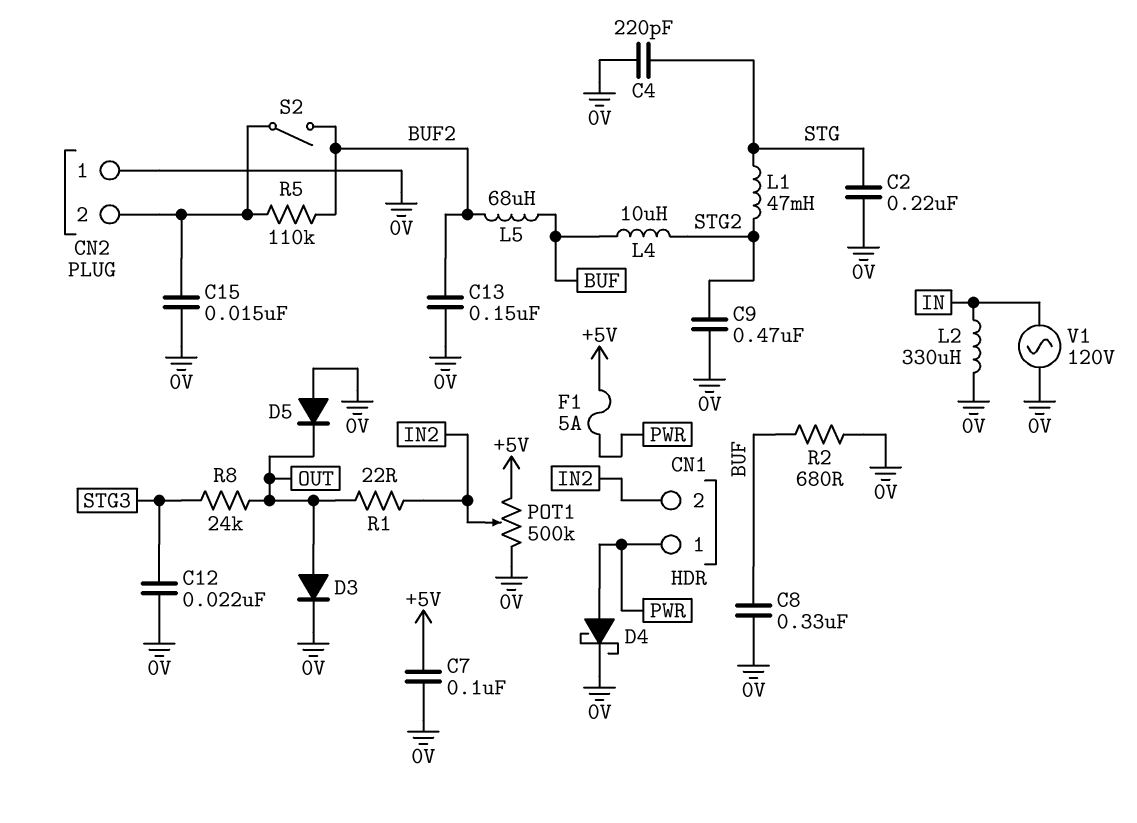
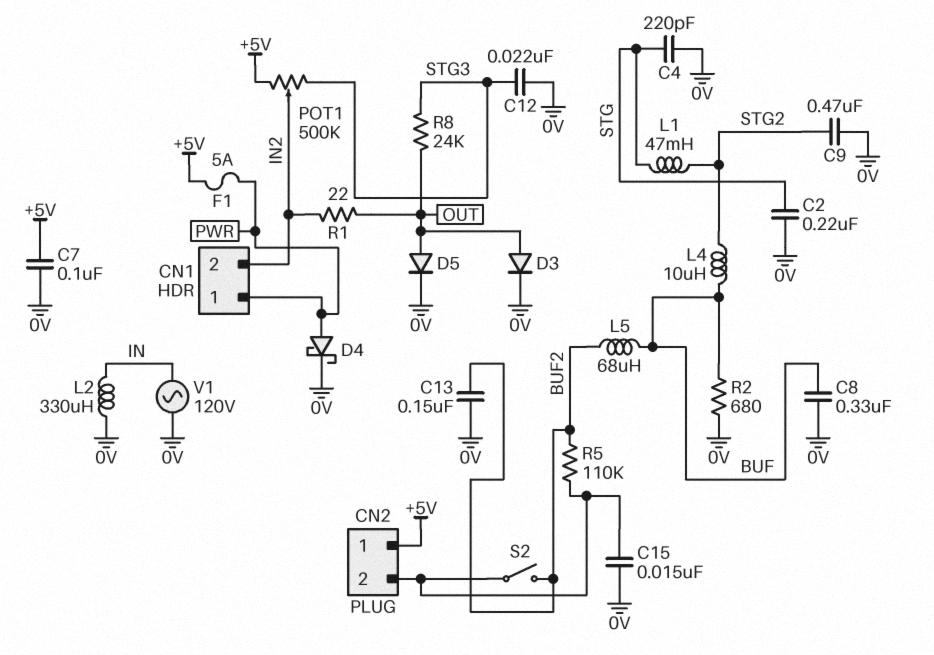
CN2 pin 1: 0V -> +5V
D5: diode (A 0V, K OUT) -> diode (A OUT, K 0V)
POT1: 500k (+5V, 0V, wiper IN2) -> 500k (+5V, STG3, wiper IN2)

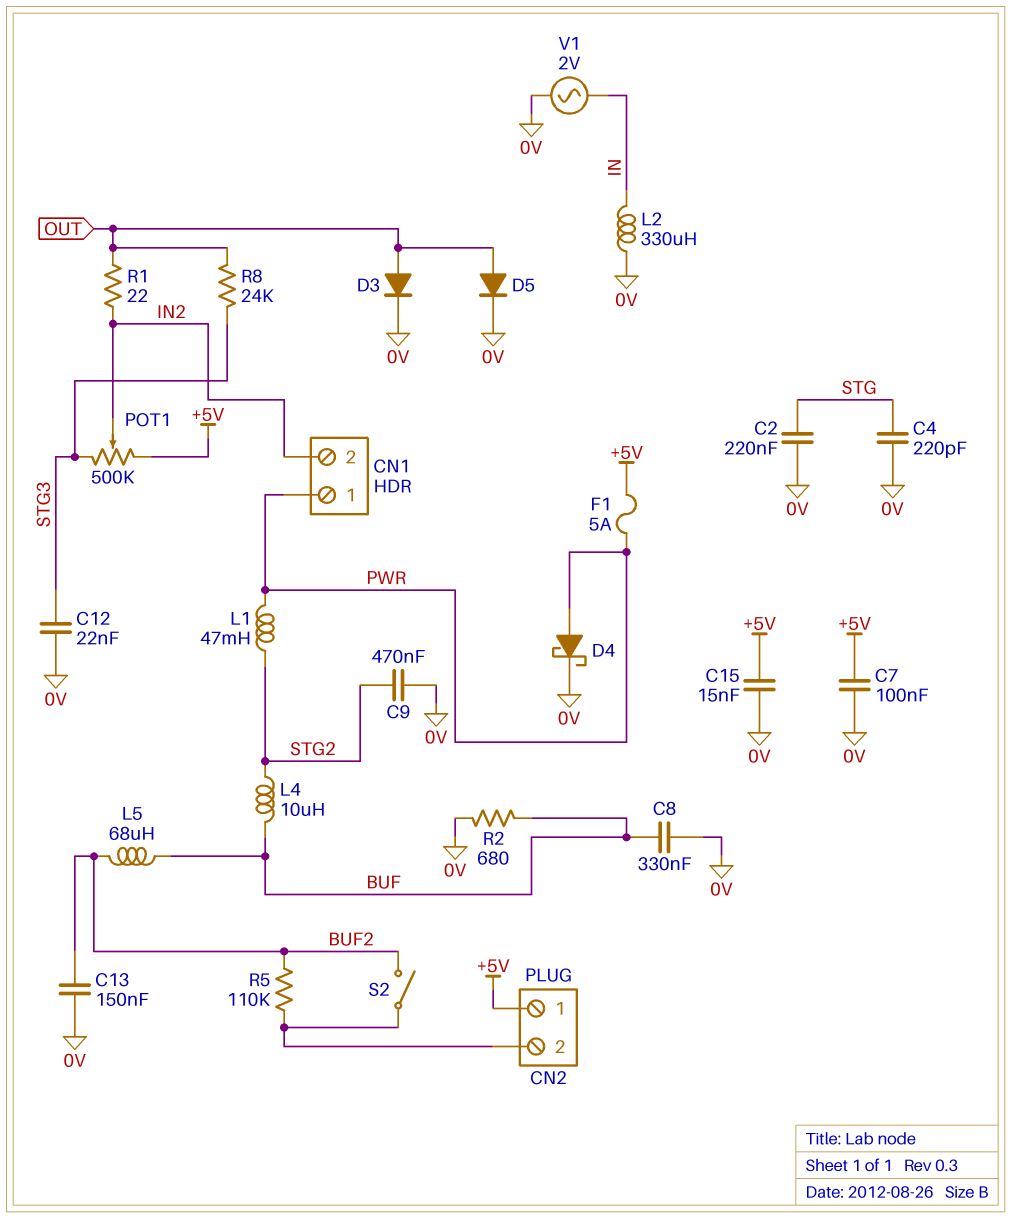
C15: 15nF (0V, CN2/2) -> 15nF (+5V, 0V)
L1: 47mH (STG, STG2) -> 47mH (PWR, STG2)
V1: AC 120V (0V, IN) -> AC 2V (0V, IN)

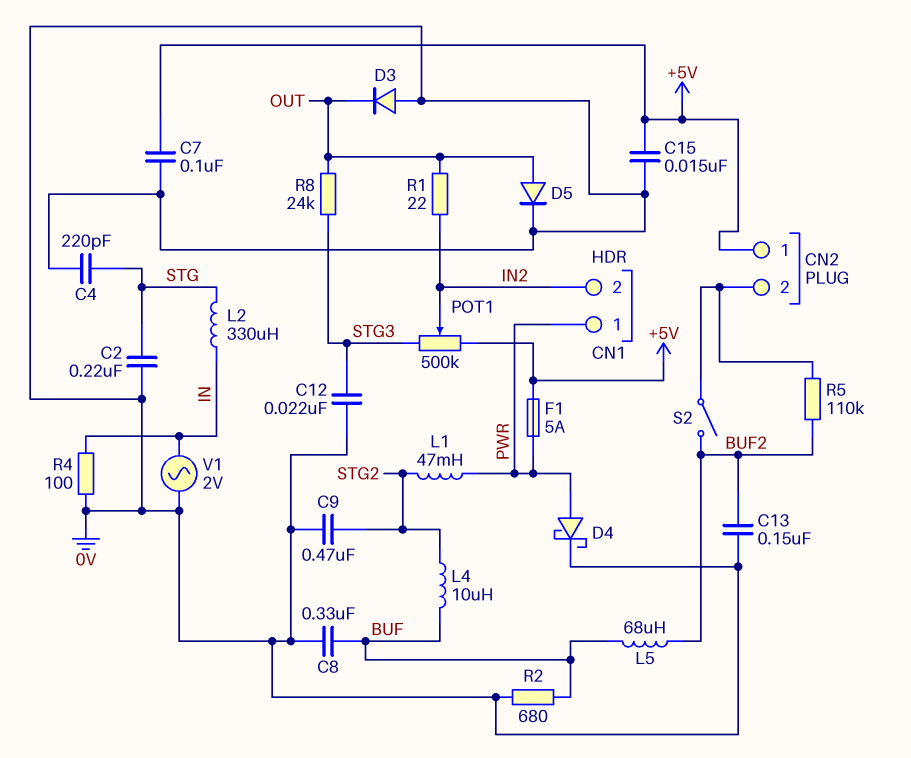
D3: diode (A OUT, K 0V) -> diode (A 0V, K OUT)
L2: 330uH (0V, IN) -> 330uH (IN, STG)
R4: none -> 100 (0V, IN)

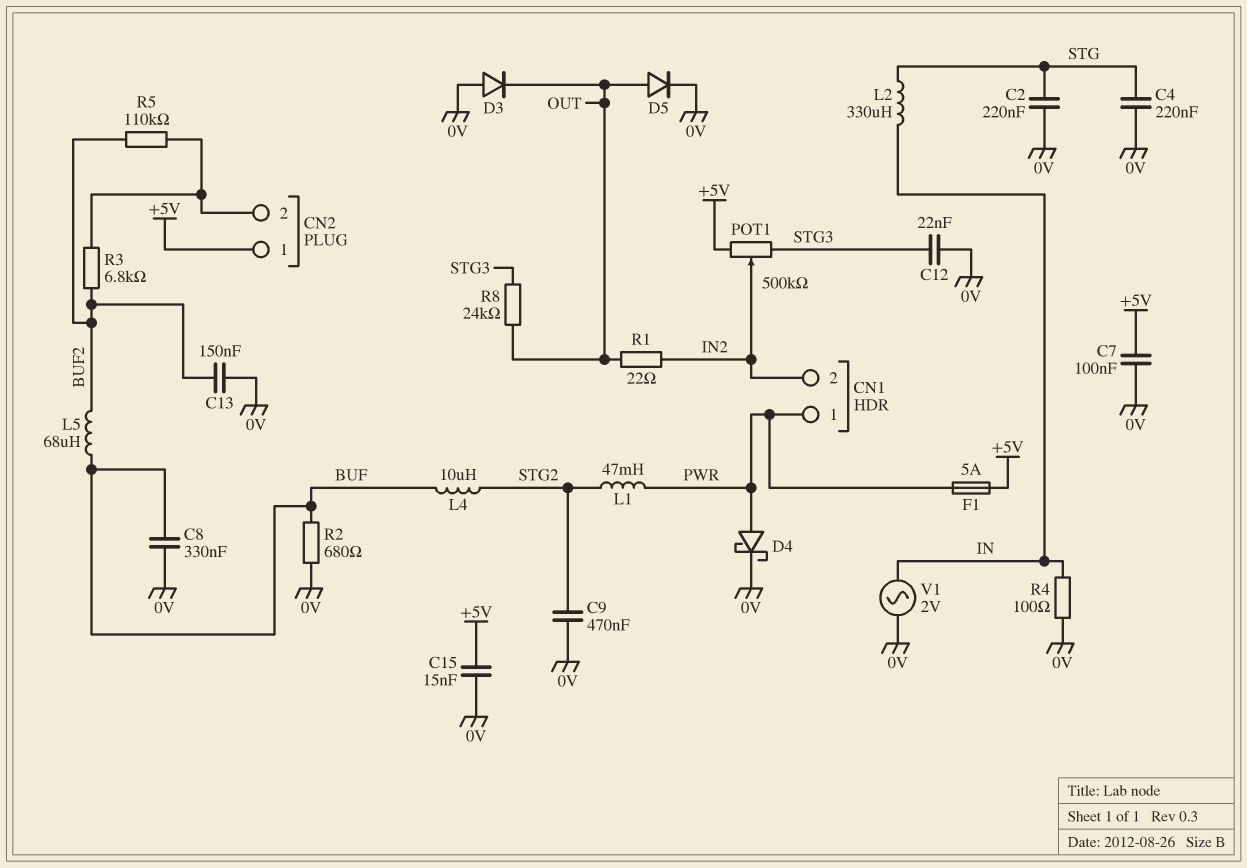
C4: 220pF (0V, STG) -> 220nF (0V, STG)
R3: none -> 6.8k (BUF2, CN2/2)
S2: switch (BUF2, CN2/2) -> none

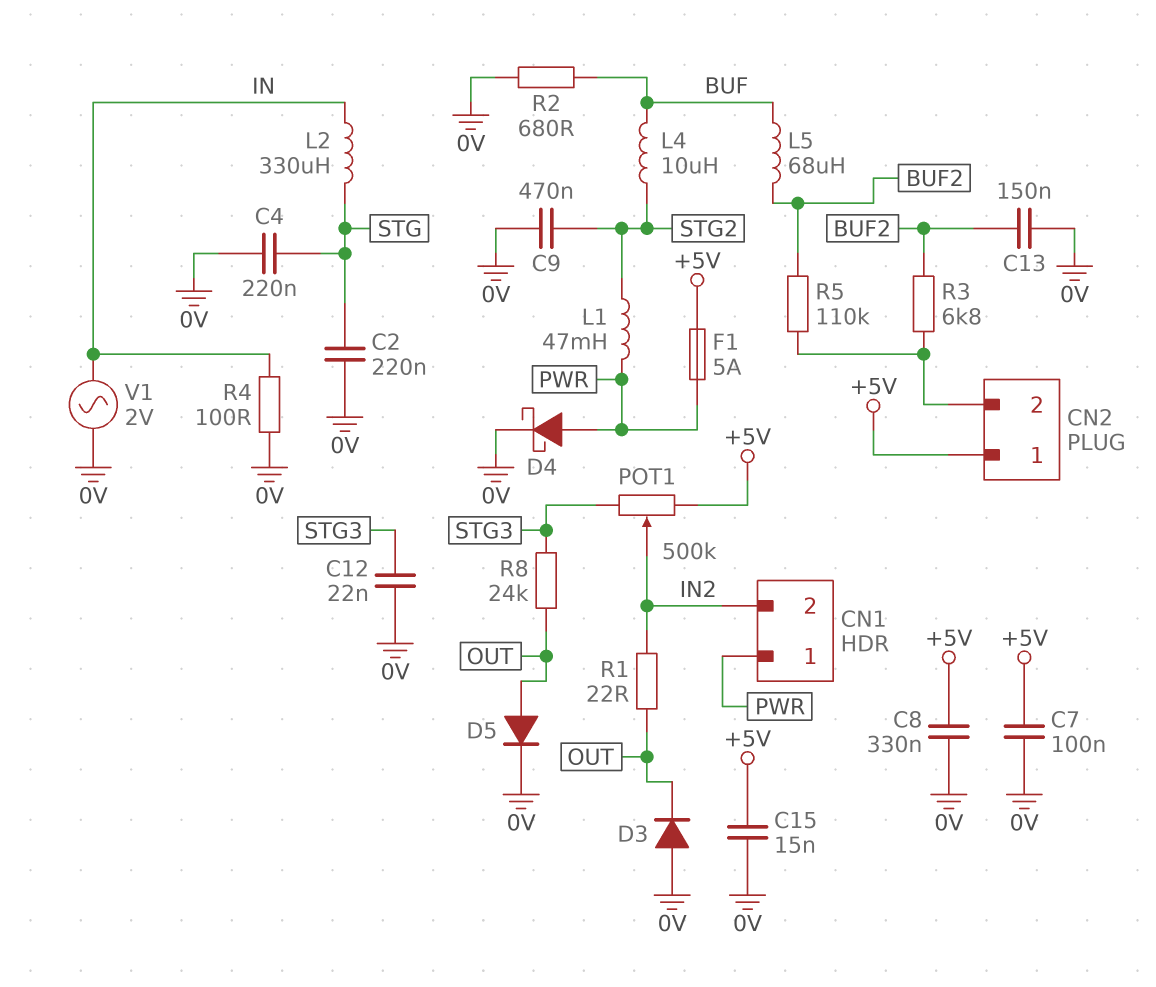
C8: 330nF (0V, BUF) -> 330nF (+5V, 0V)

